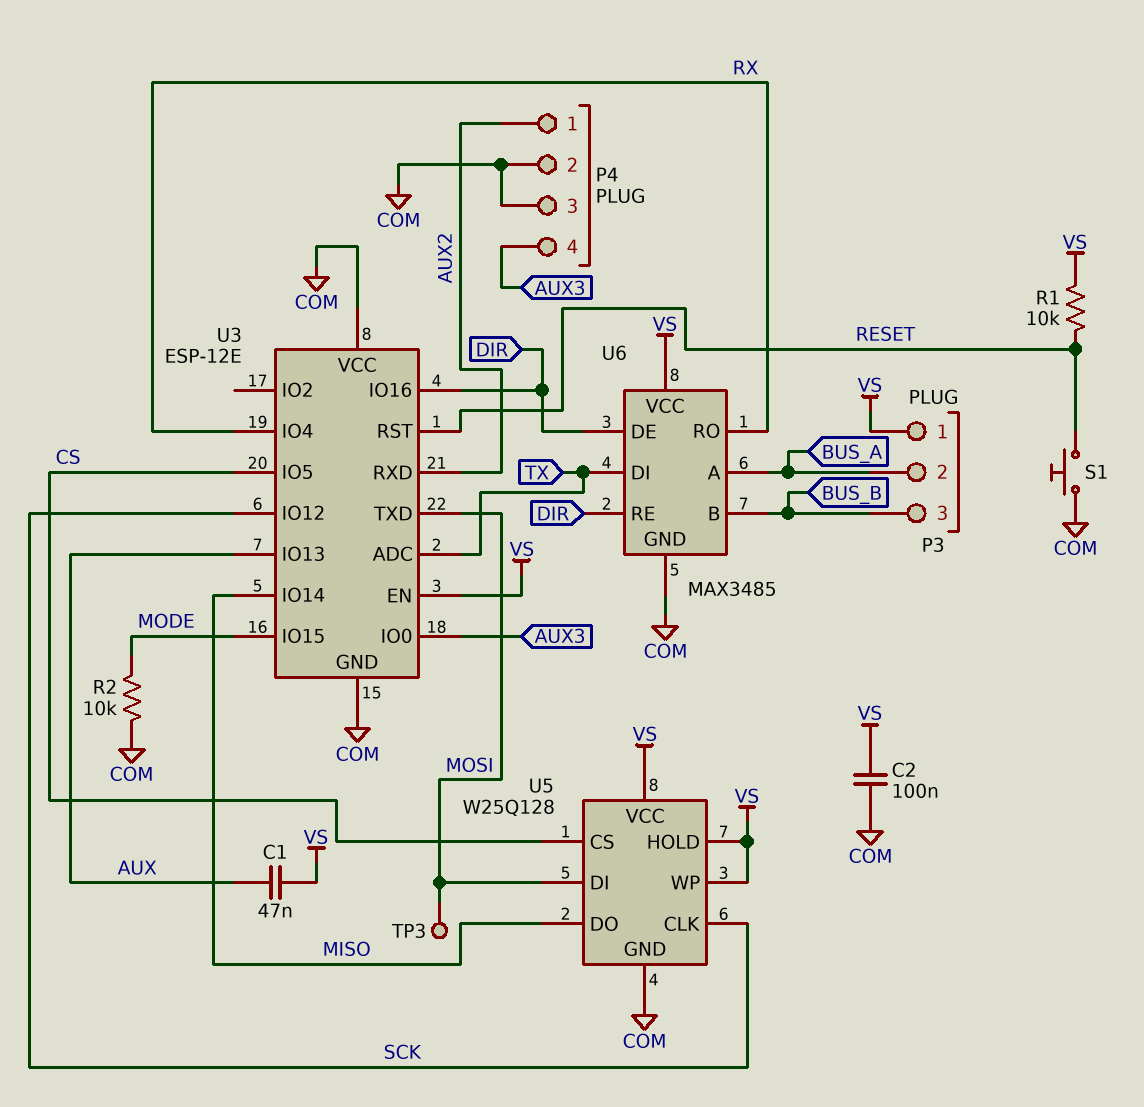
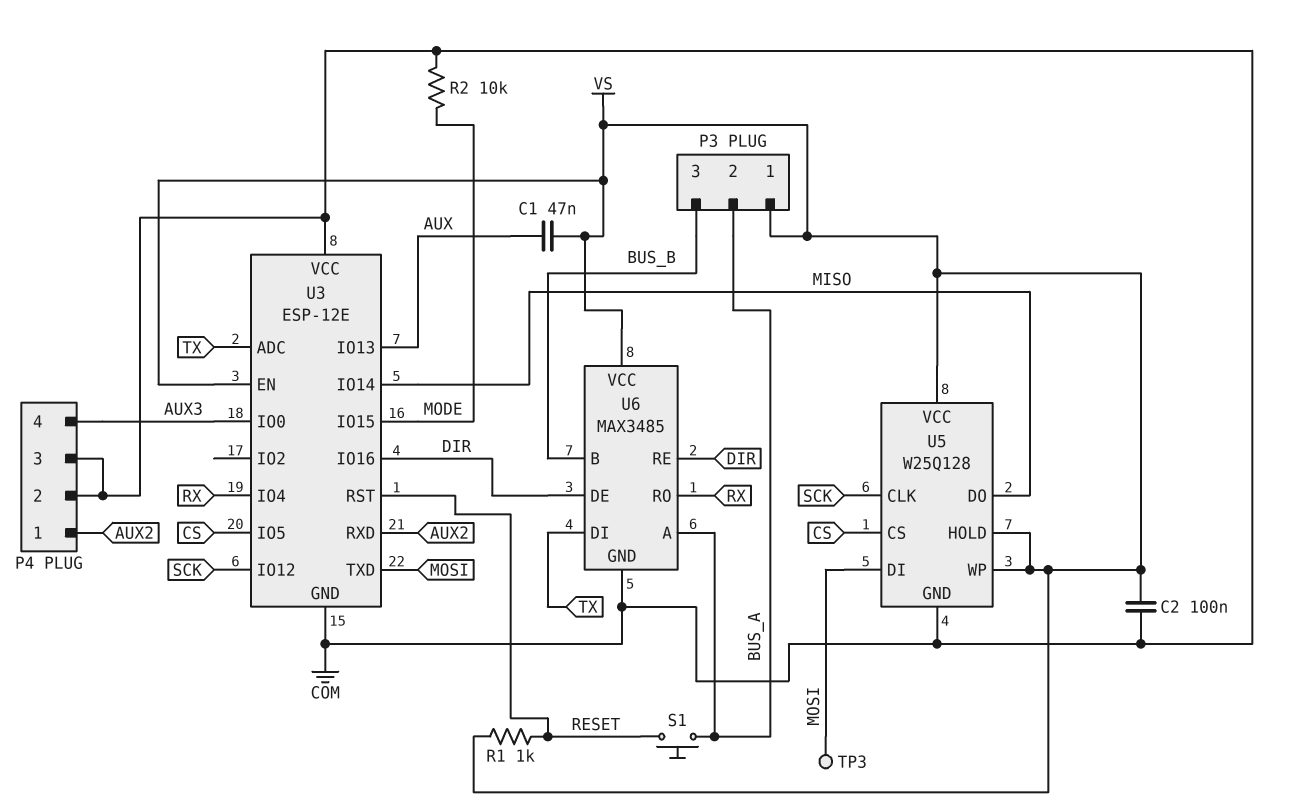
R1: 10k (RESET, VS) -> 1k (RESET, VS)
S1: button (COM, RESET) -> button (BUS_A, RESET)

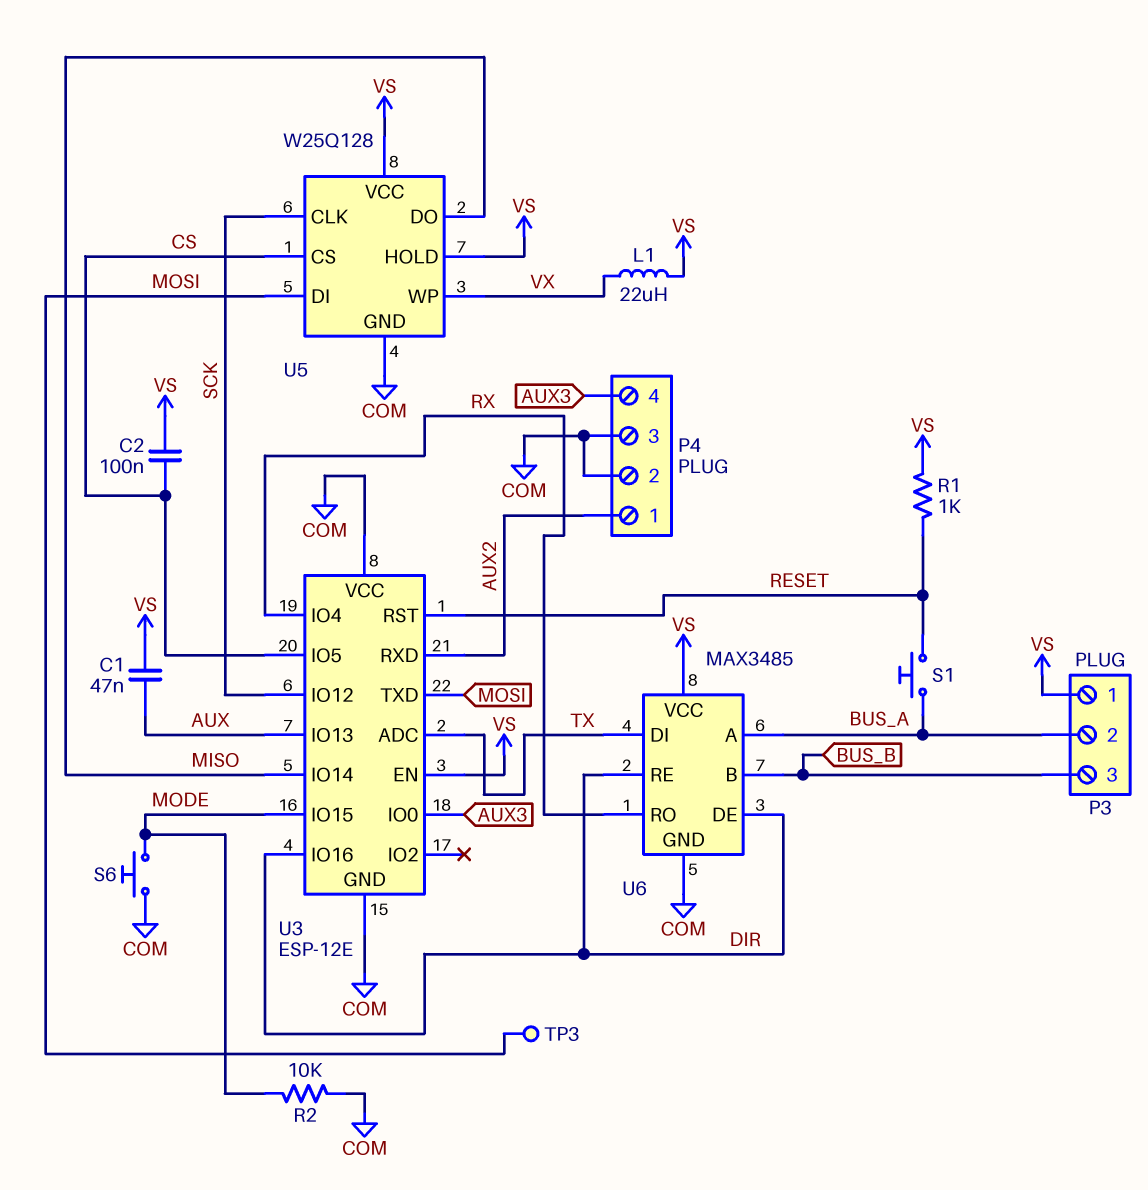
C2: 100nF (COM, VS) -> 100nF (CS, VS)
L1: none -> 22uH (VS, VX)
S6: none -> button (COM, MODE)
U5 pin WP: VS -> VX

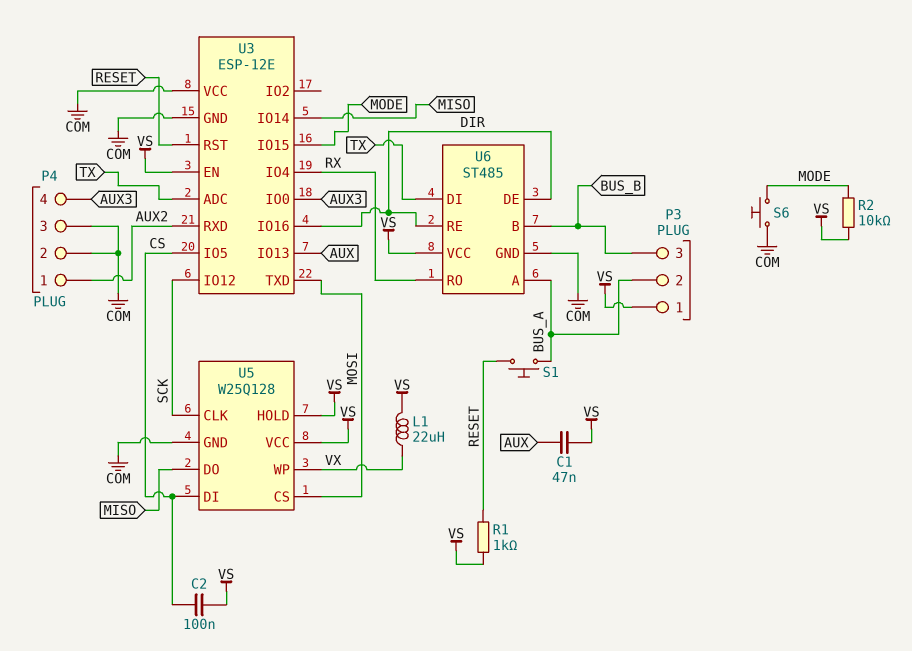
R2: 10k (COM, MODE) -> 10k (MODE, VS)
TP3: test point (MOSI) -> none
U5 pin CS: CS -> MOSI
U5 pin DI: MOSI -> CS
U6: MAX3485 -> ST485

